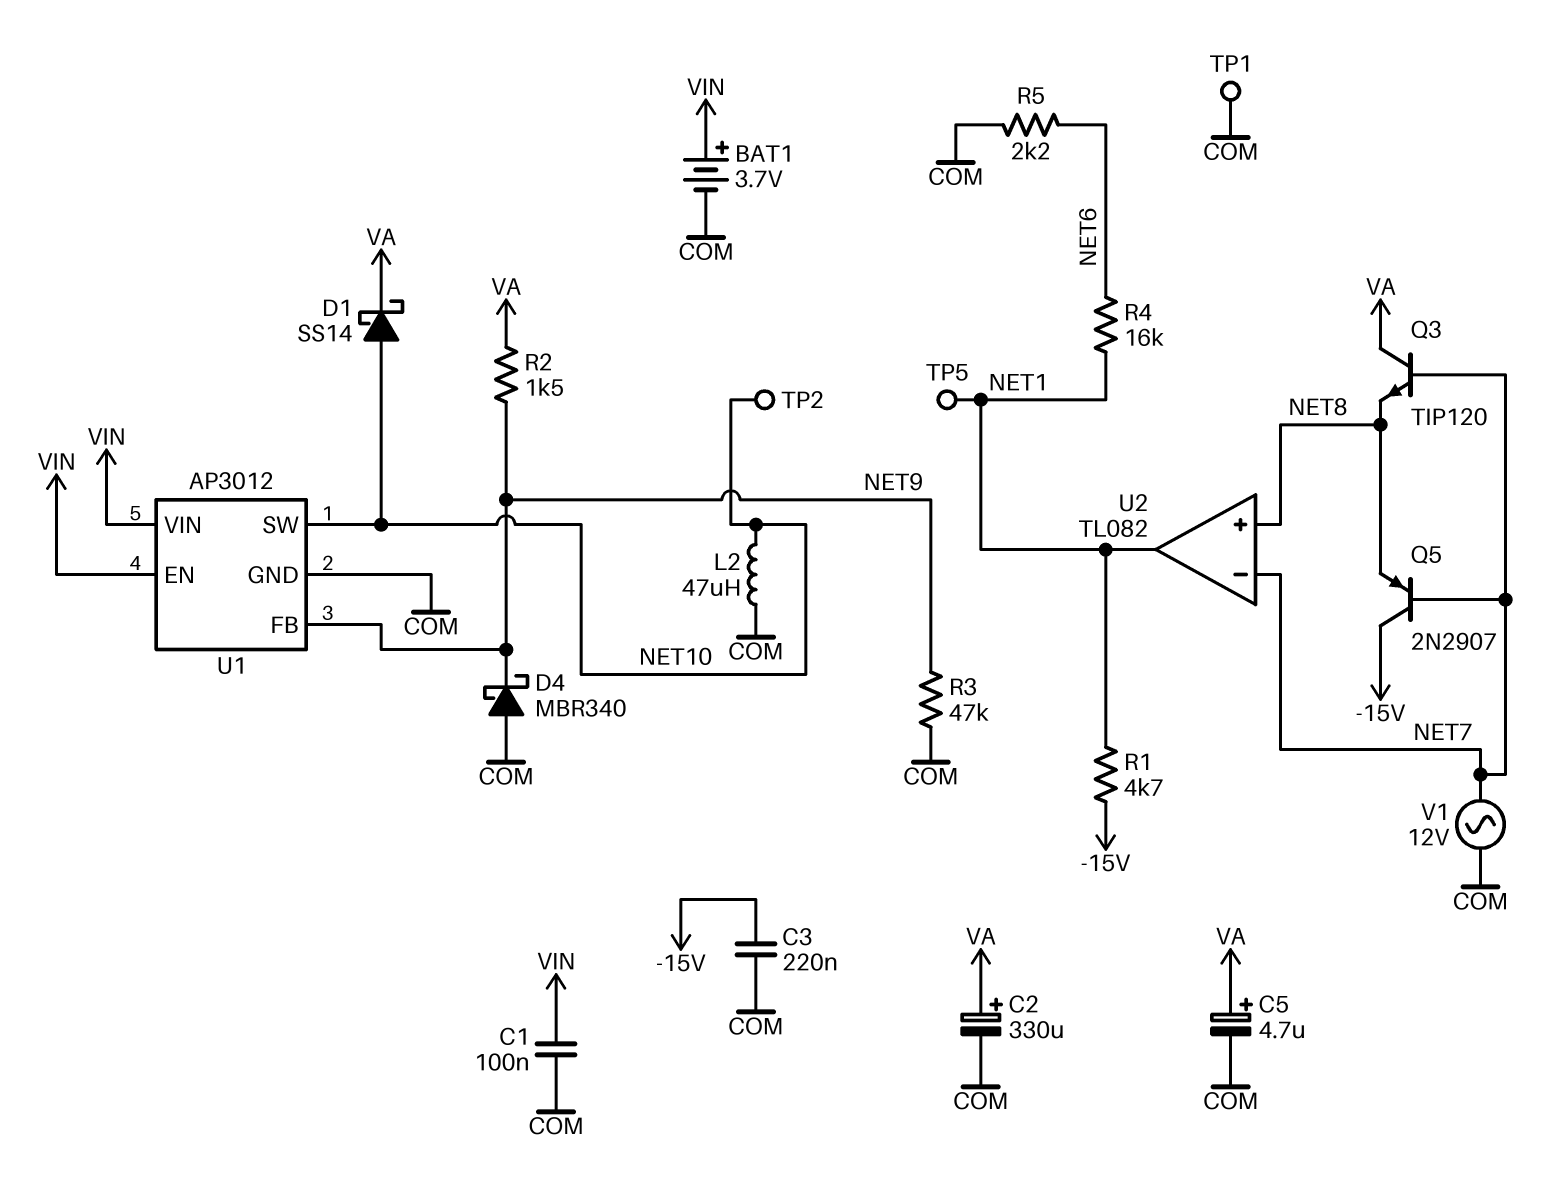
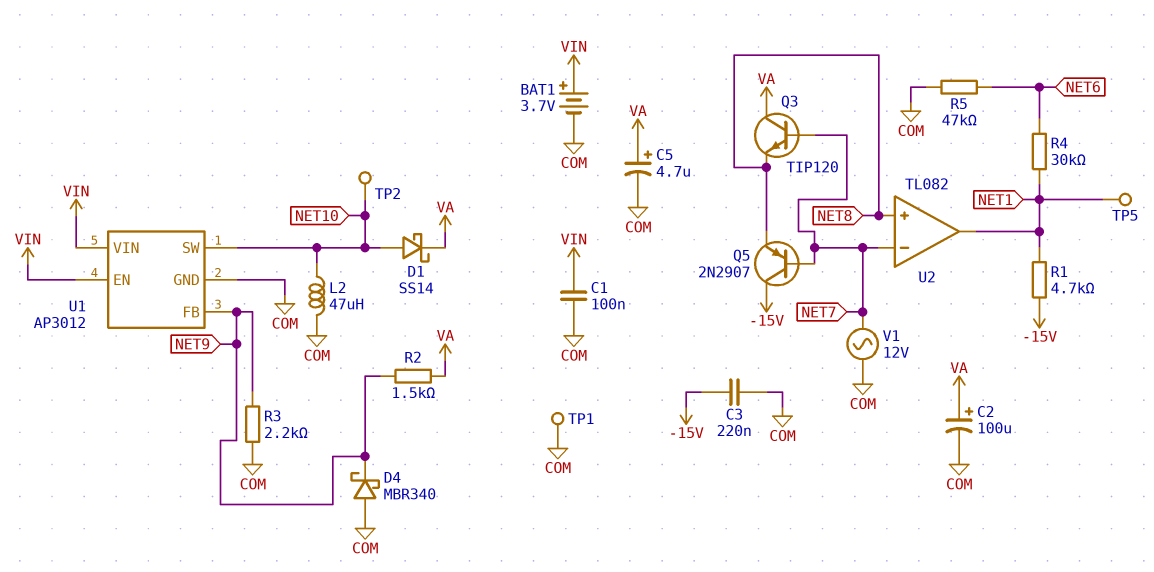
C2: 330uF (plus VA, minus COM) -> 100uF (plus VA, minus COM)
R3: 47k (COM, NET9) -> 2.2k (COM, NET9)
R4: 16k (NET1, NET6) -> 30k (NET1, NET6)
R5: 2.2k (COM, NET6) -> 47k (COM, NET6)

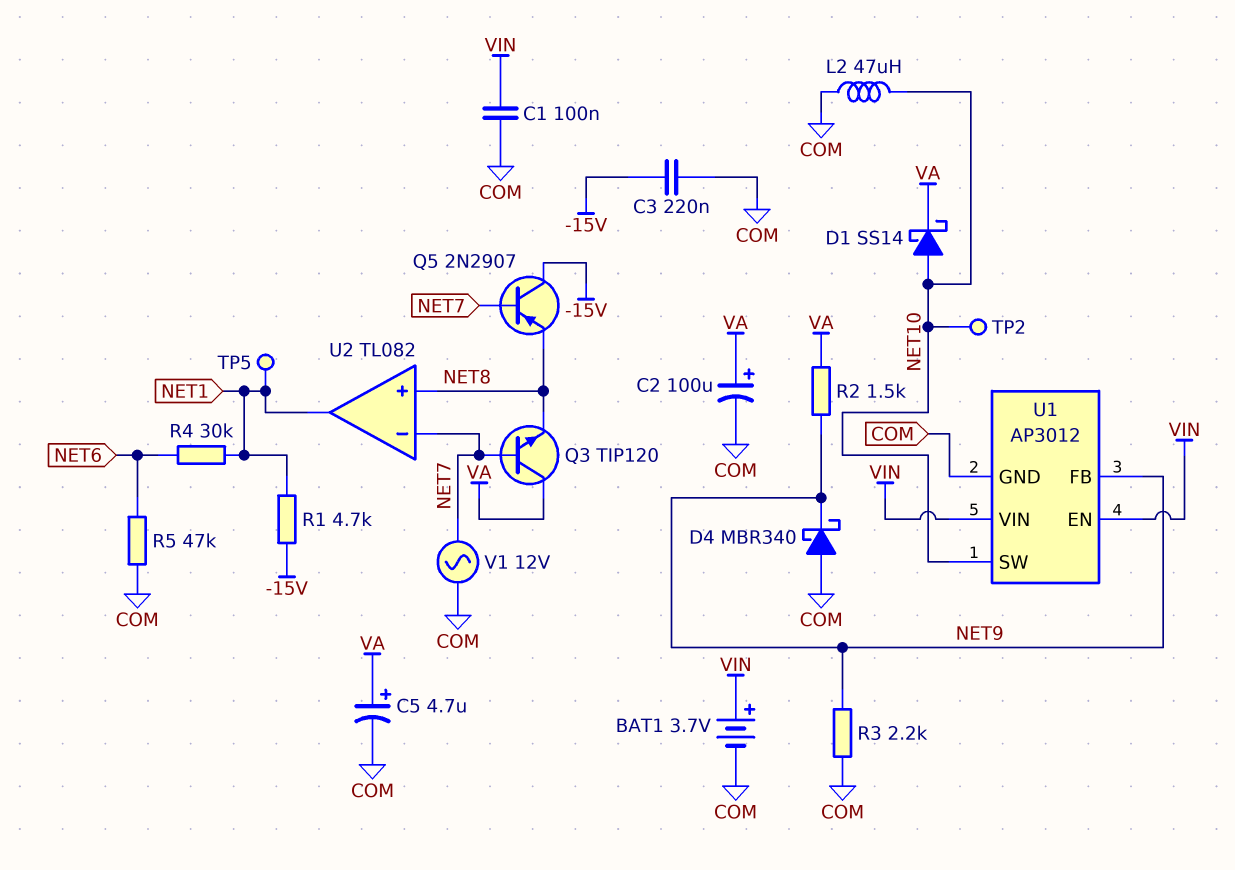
TP1: test point (COM) -> none

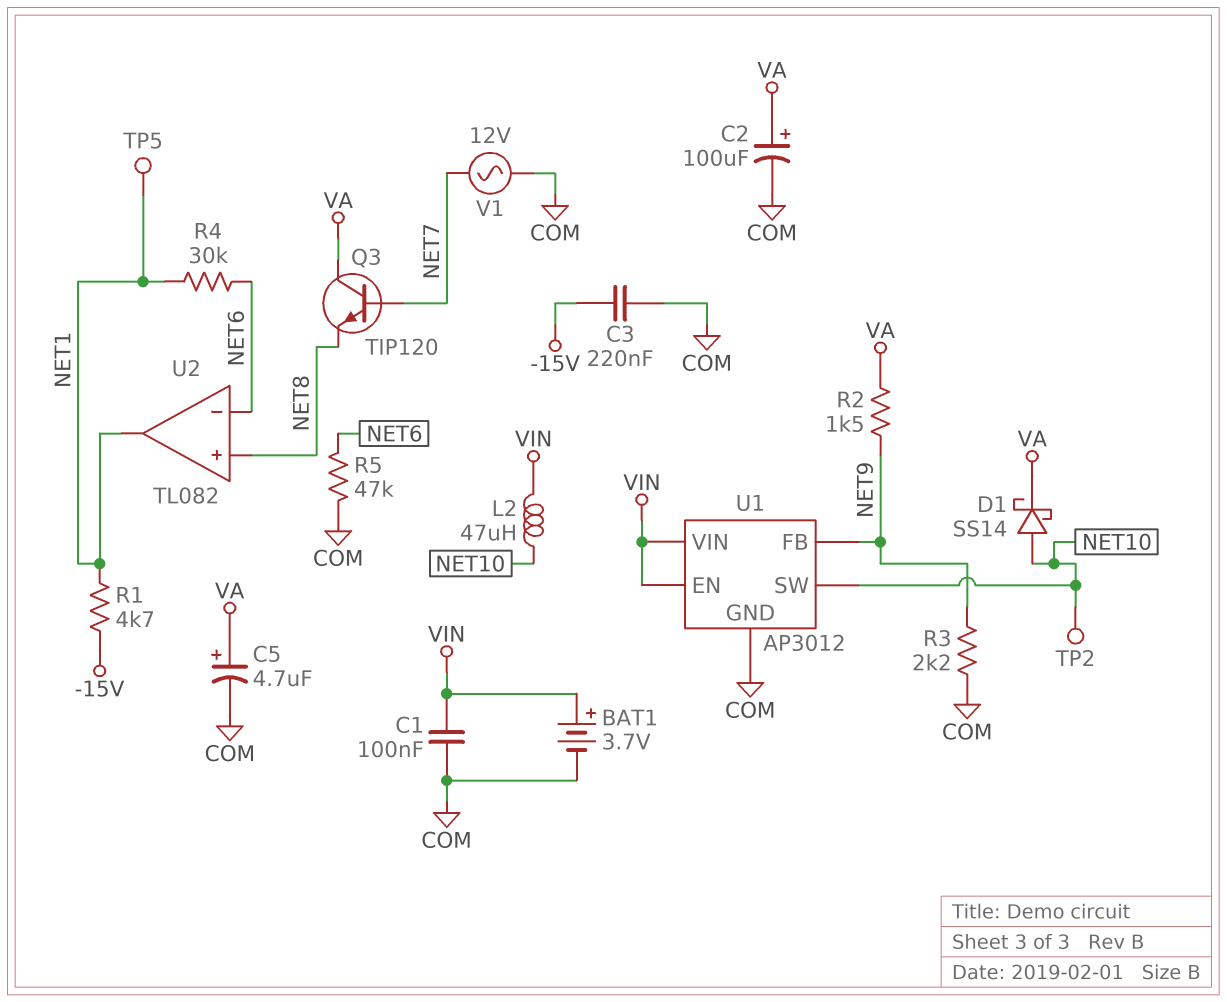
D4: schottky MBR340 (A COM, K NET9) -> none
L2: 47uH (COM, NET10) -> 47uH (NET10, VIN)
Q5: PNP 2N2907 (B NET7, C -15V, E NET8) -> none
U2 pin in-: NET7 -> NET6

